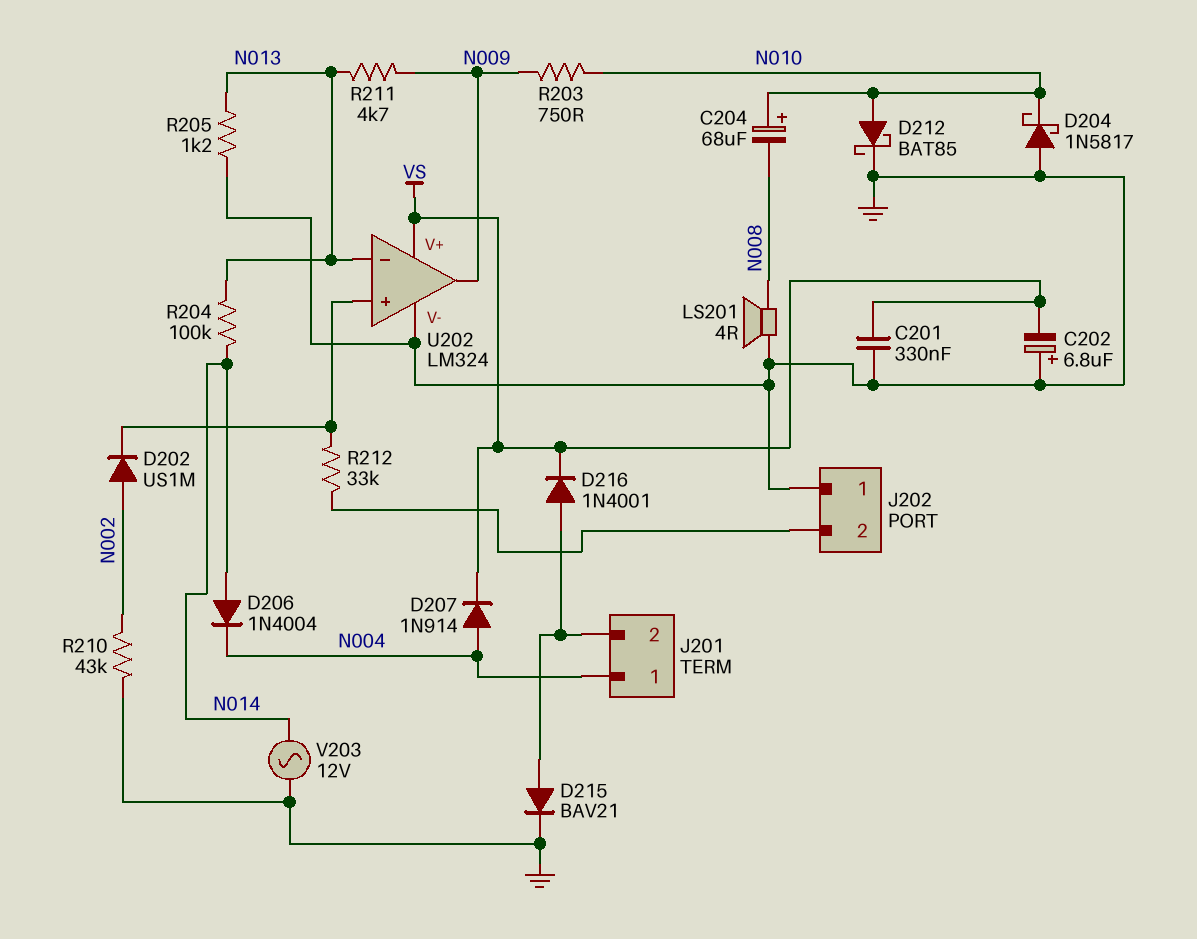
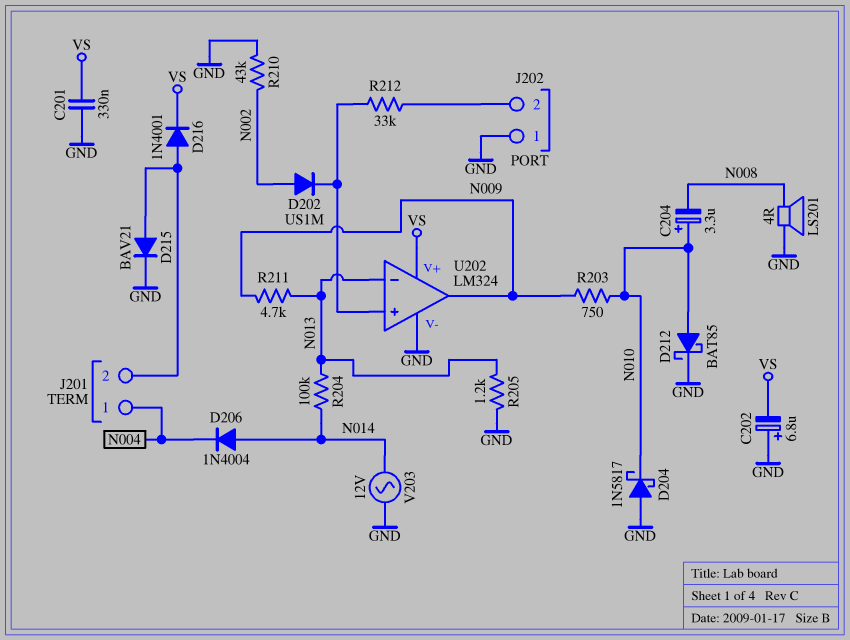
C204: 68uF (plus N010, minus N008) -> 3.3uF (plus N010, minus N008)
D207: diode 1N914 (A N004, K VS) -> none

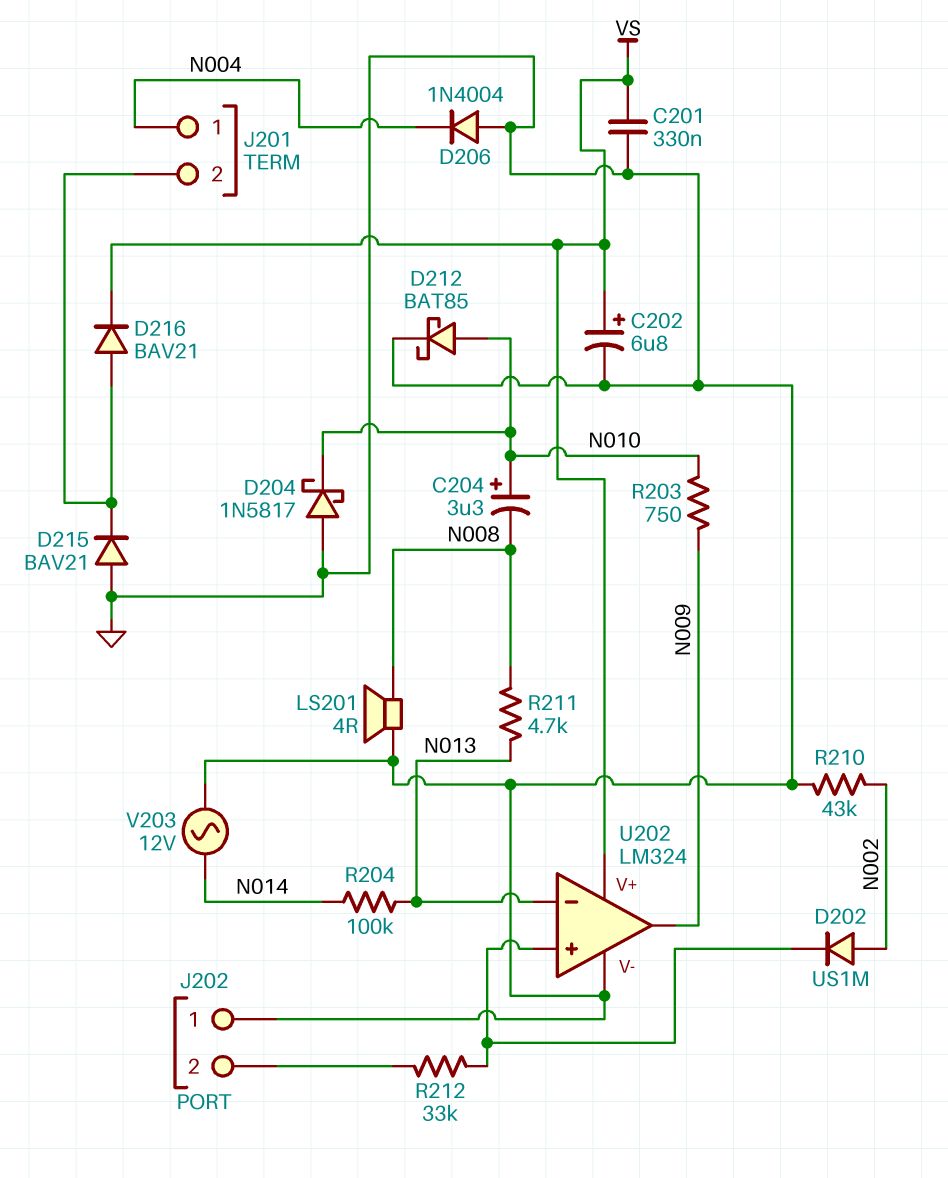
C202: 6.8uF (plus GND, minus VS) -> 6.8uF (plus VS, minus GND)
D206: diode 1N4004 (A N014, K N004) -> diode 1N4004 (A GND, K N004)
D215: diode BAV21 (A J201/2, K GND) -> diode BAV21 (A GND, K J201/2)
D216: diode 1N4001 (A J201/2, K VS) -> diode BAV21 (A J201/2, K VS)
R205: 1.2k (GND, N013) -> none
R211: 4.7k (N009, N013) -> 4.7k (N008, N013)

